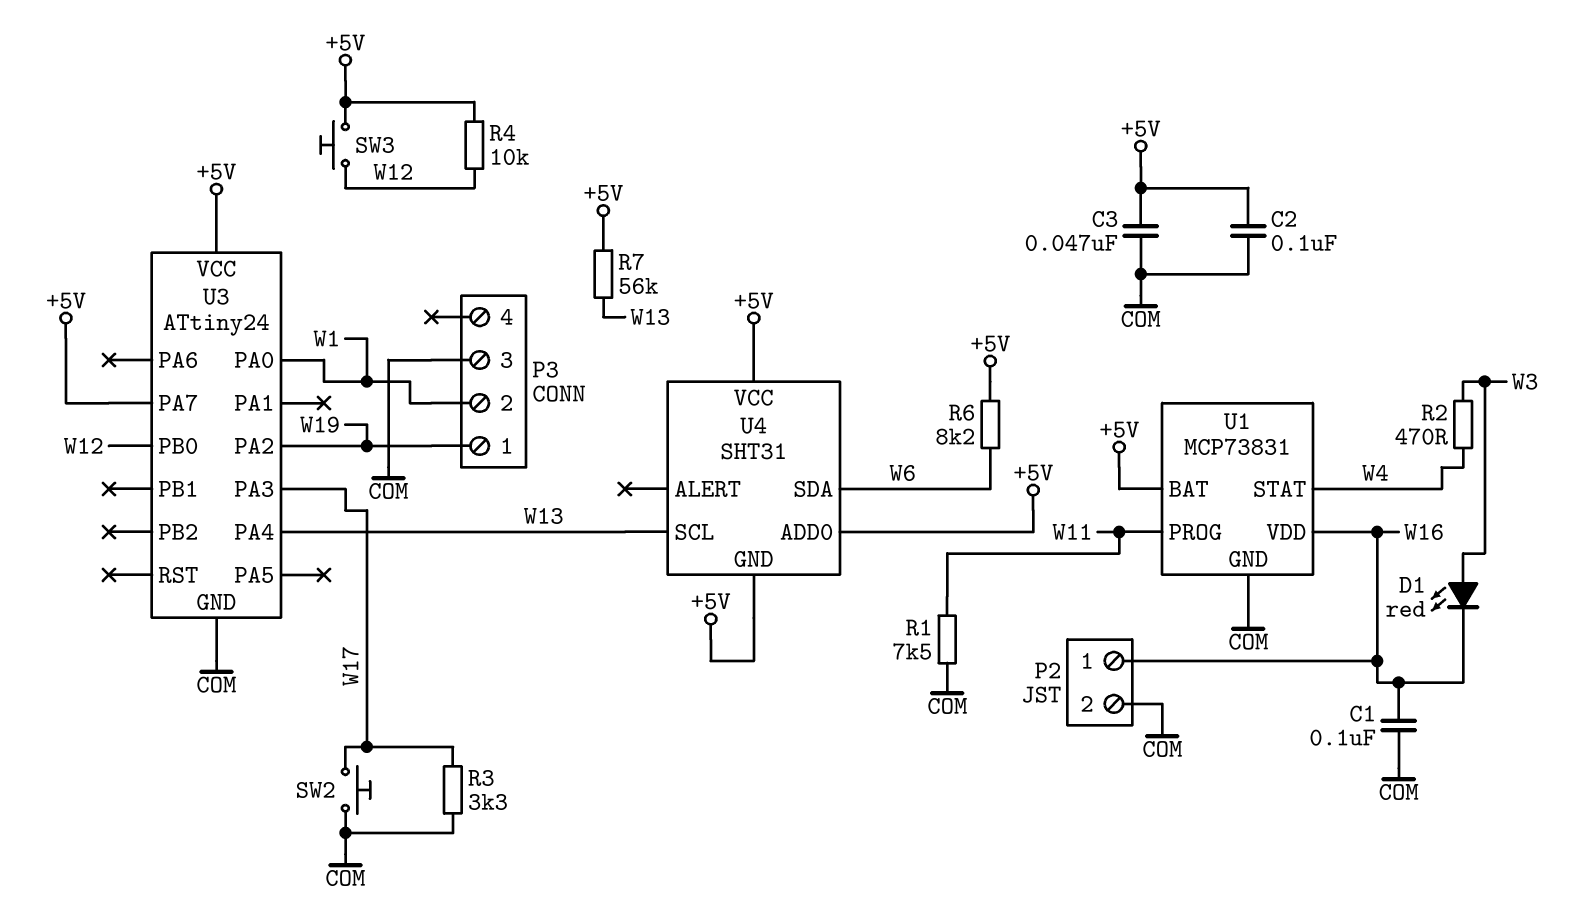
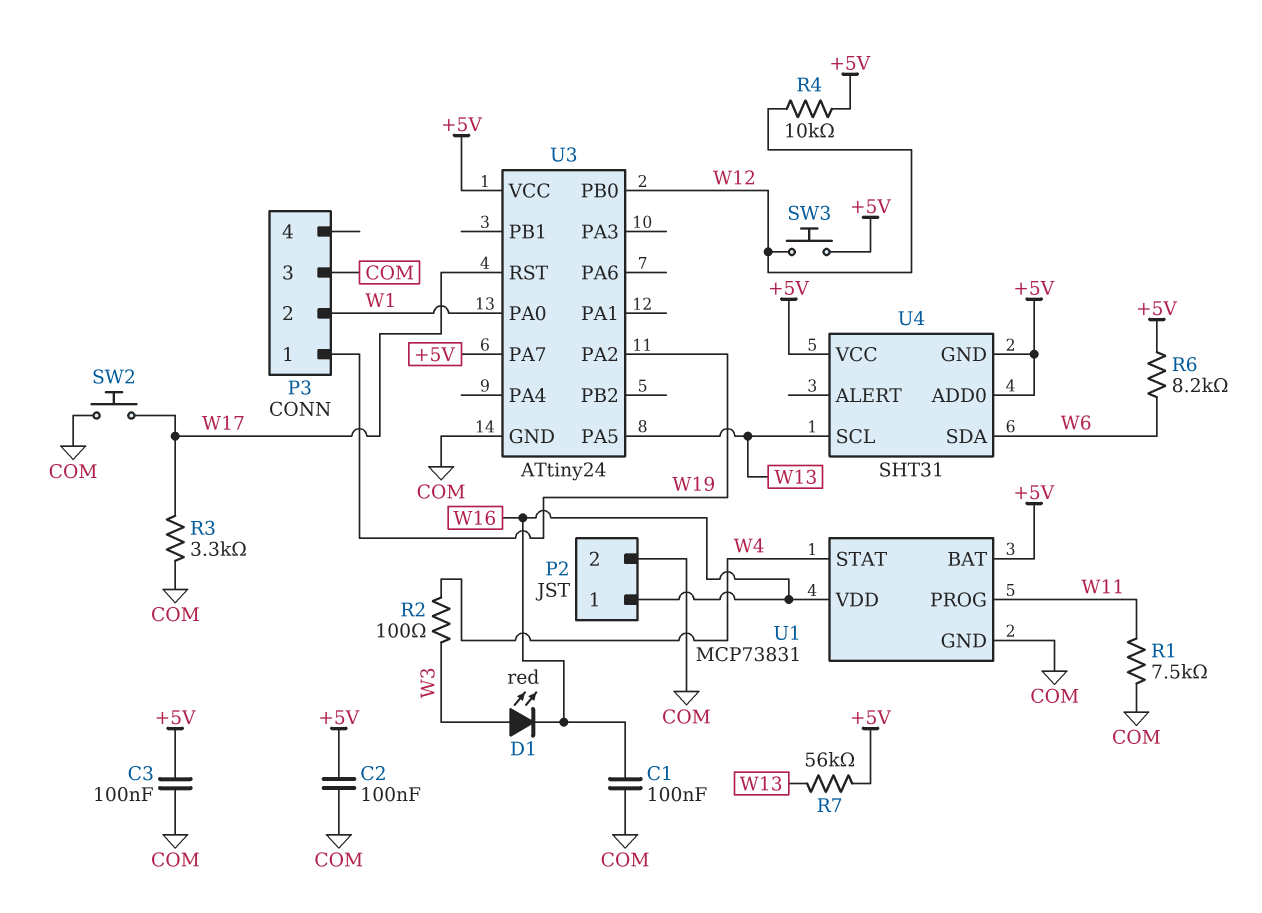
C3: 47nF (+5V, COM) -> 100nF (+5V, COM)
R2: 470 (W3, W4) -> 100 (W3, W4)
U3 pin PA3: W17 -> none
U3 pin PA4: W13 -> none
U3 pin PA5: none -> W13
U3 pin RST: none -> W17

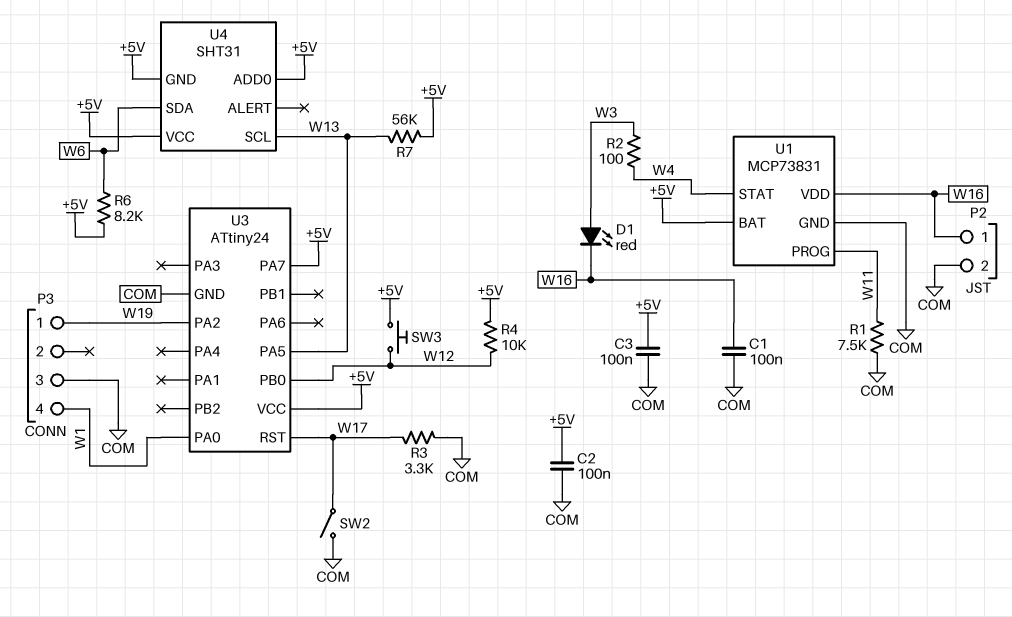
P3 pin 2: W1 -> none
P3 pin 4: none -> W1
SW2: button (COM, W17) -> switch (COM, W17)

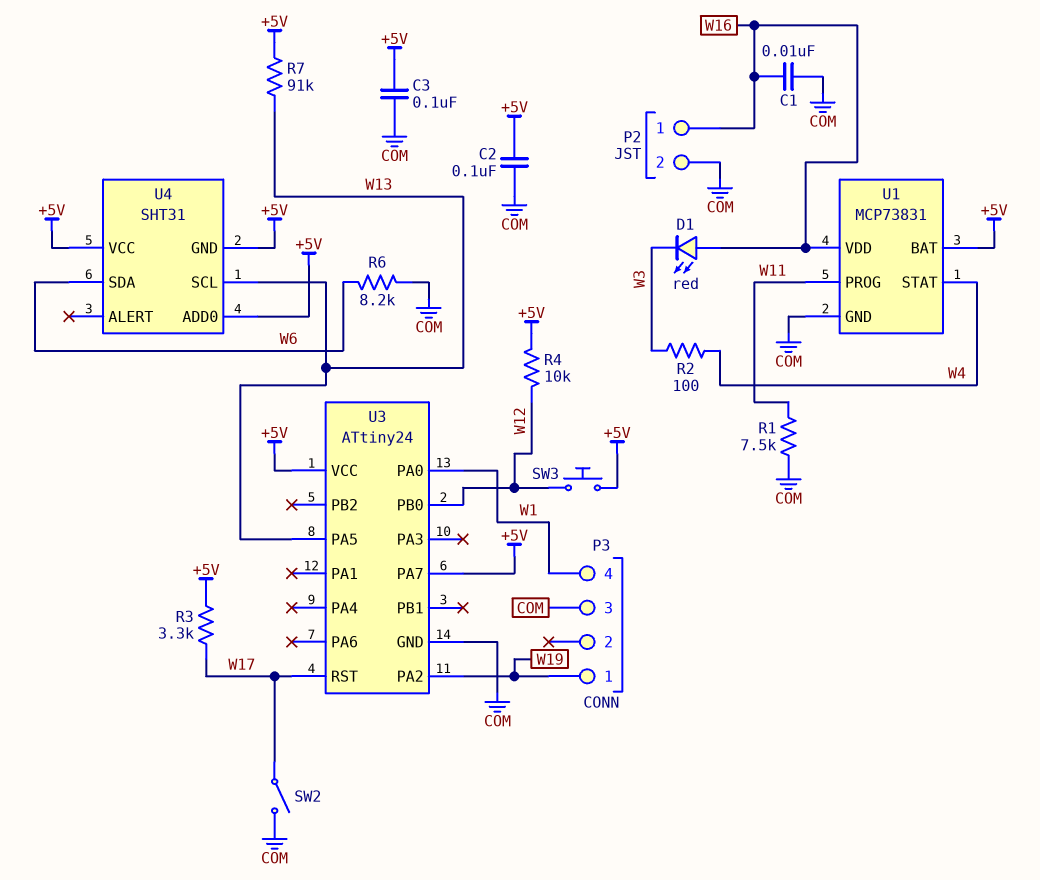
C1: 100nF (COM, W16) -> 10nF (COM, W16)
D1: LED red (A W3, K W16) -> LED red (A W16, K W3)
R3: 3.3k (COM, W17) -> 3.3k (+5V, W17)
R6: 8.2k (+5V, W6) -> 8.2k (COM, W6)
R7: 56k (+5V, W13) -> 91k (+5V, W13)

